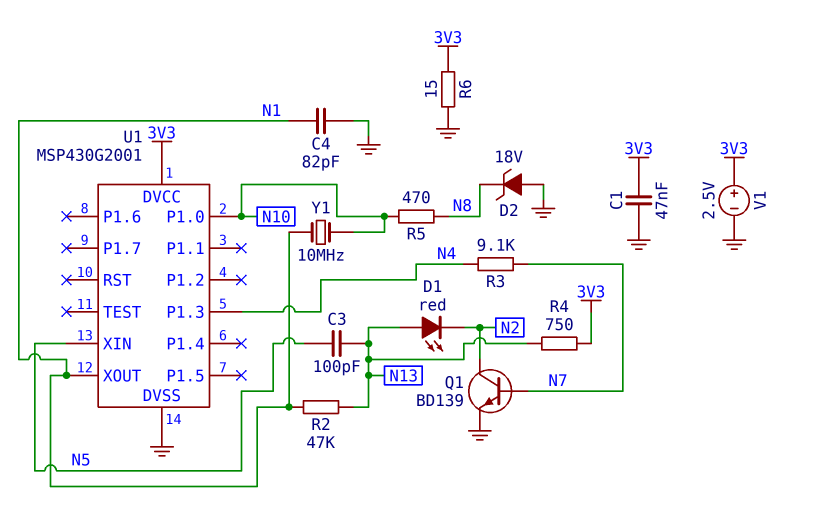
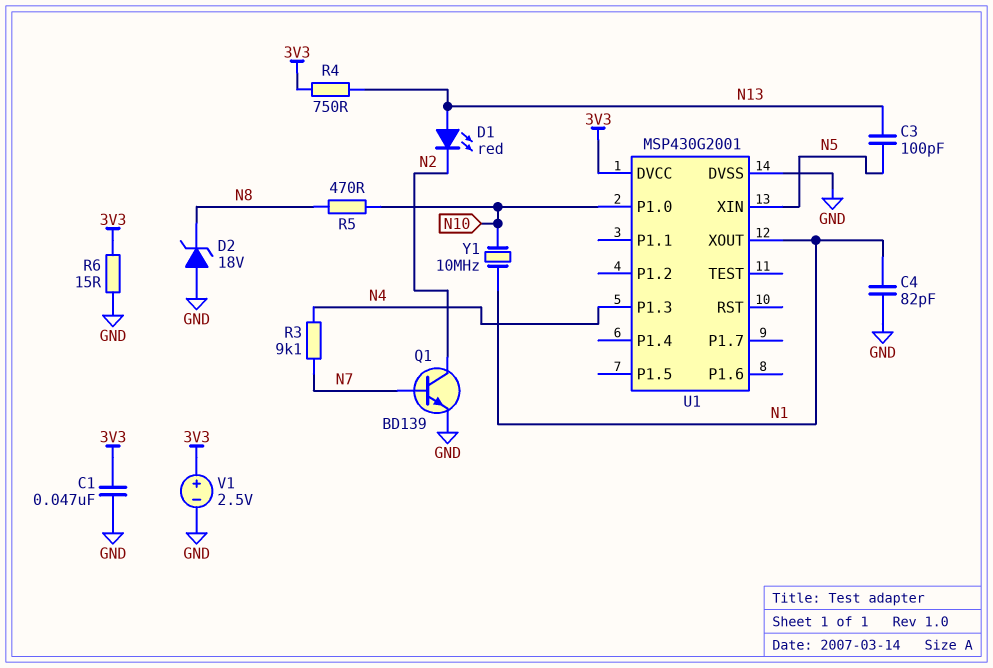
R2: 47k (N1, N13) -> none

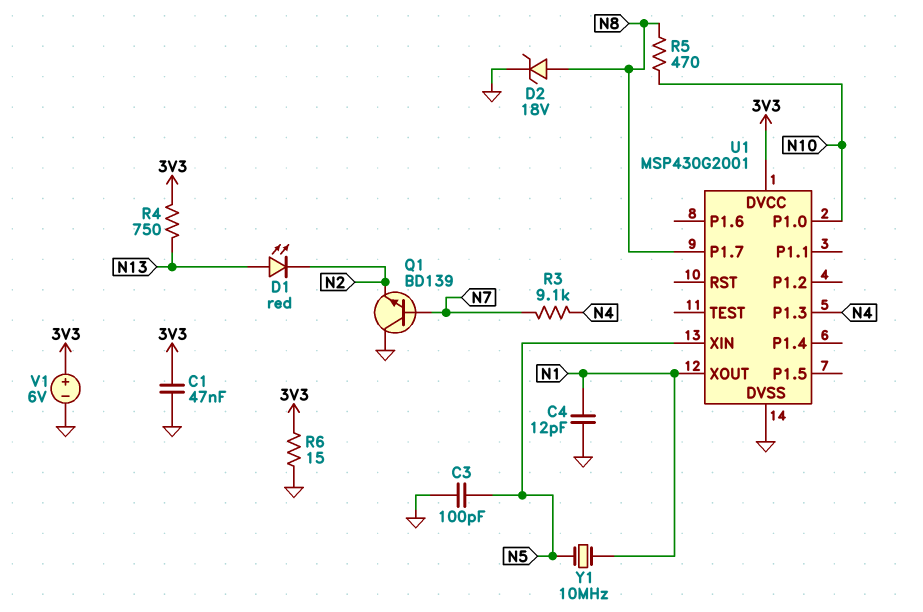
C3: 100pF (N5, N13) -> 100pF (GND, N5)
C4: 82pF (GND, N1) -> 12pF (GND, N1)
D2: zener 18V (A GND, K N8) -> zener 18V (A N8, K GND)
Q1: NPN BD139 (B N7, C N2, E GND) -> NPN BD139 (B N7, C GND, E N2)
U1 pin P1.7: none -> N8
V1: 2.5V (plus 3V3, minus GND) -> 6V (plus 3V3, minus GND)
Y1: 10MHz (N1, N10) -> 10MHz (N1, N5)

